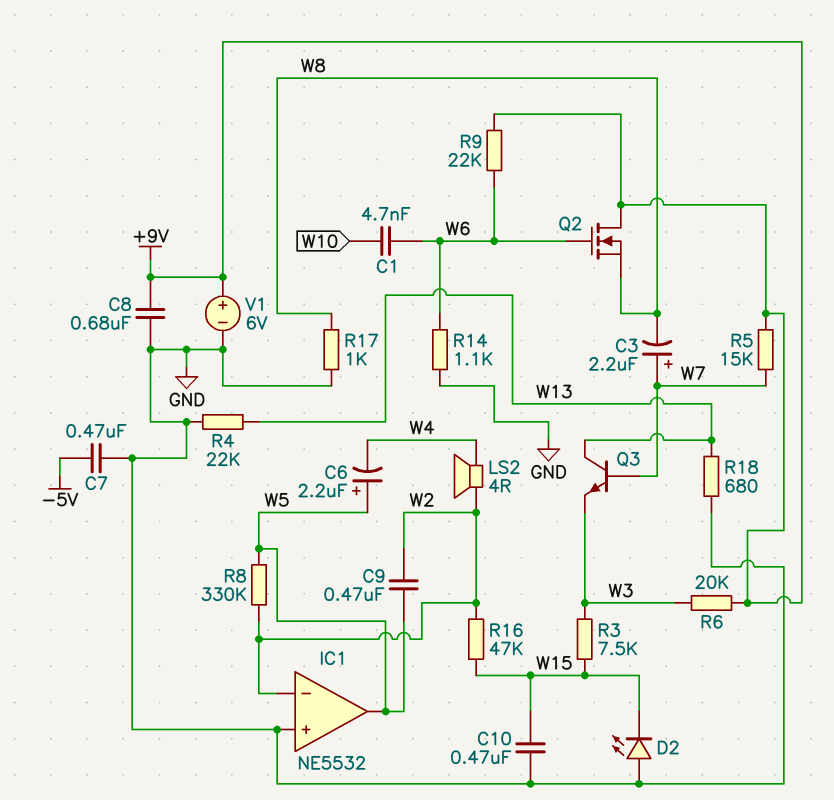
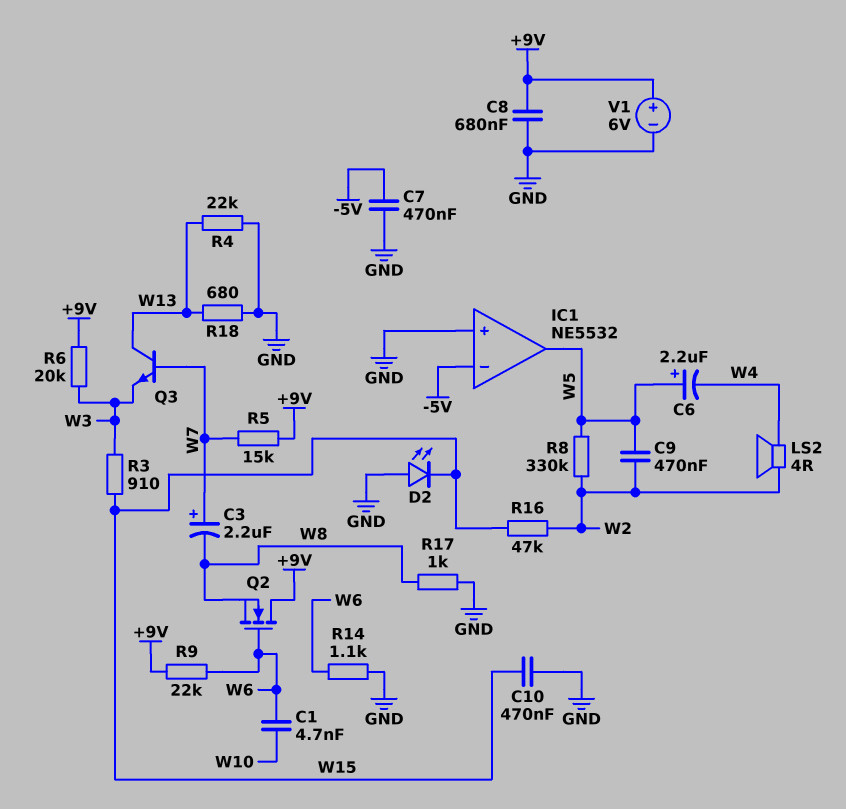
IC1 pin in-: W2 -> -5V
R3: 7.5k (W3, W15) -> 910 (W3, W15)

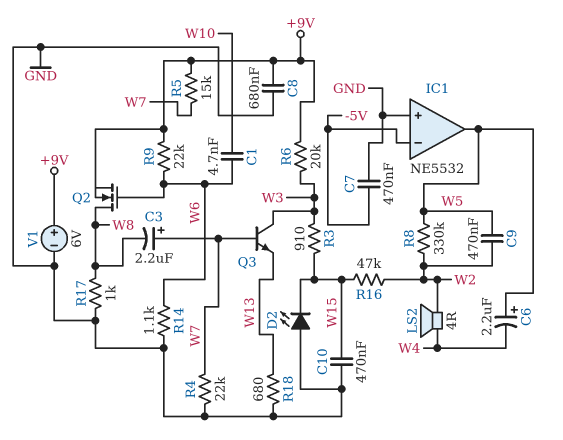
Q2: NMOS (G W6, D +9V, S W8) -> NMOS (G W6, D W8, S +9V)
Q3: NPN (B W7, C W13, E W3) -> NPN (B W7, C W3, E W13)
R4: 22k (GND, W13) -> 22k (GND, W7)

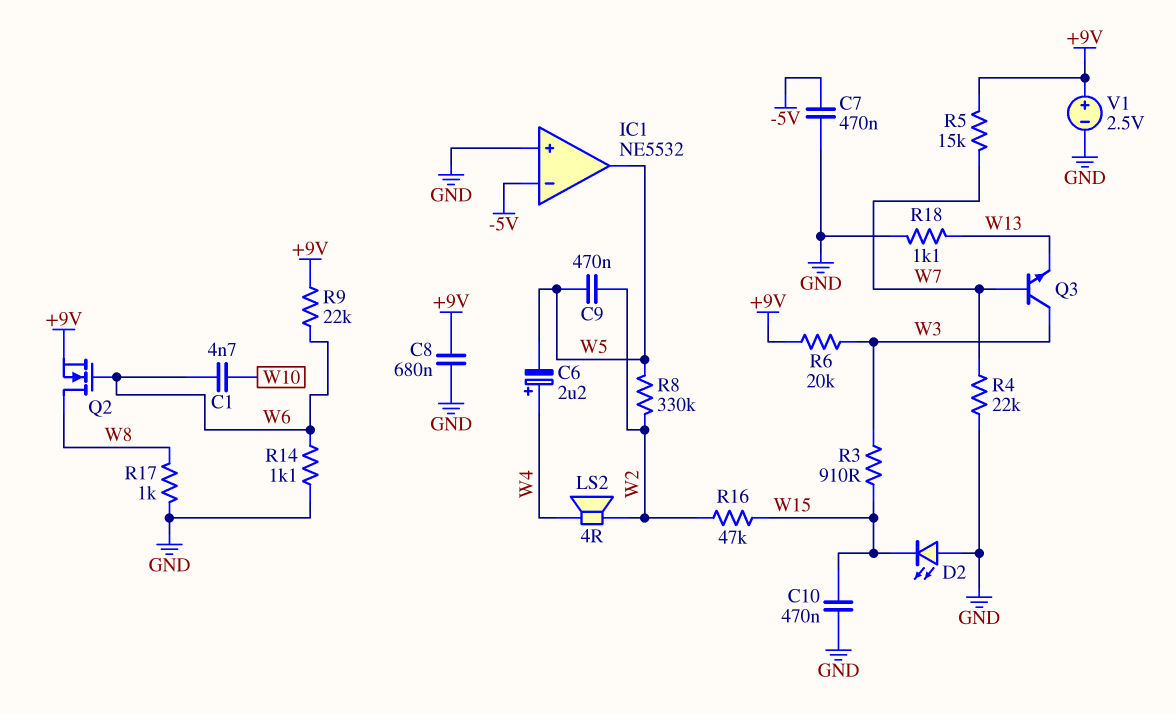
C3: 2.2uF (plus W7, minus W8) -> none
C6: 2.2uF (plus W5, minus W4) -> 2.2uF (plus W4, minus W5)
R18: 680 (GND, W13) -> 1.1k (GND, W13)
V1: 6V (plus +9V, minus GND) -> 2.5V (plus +9V, minus GND)

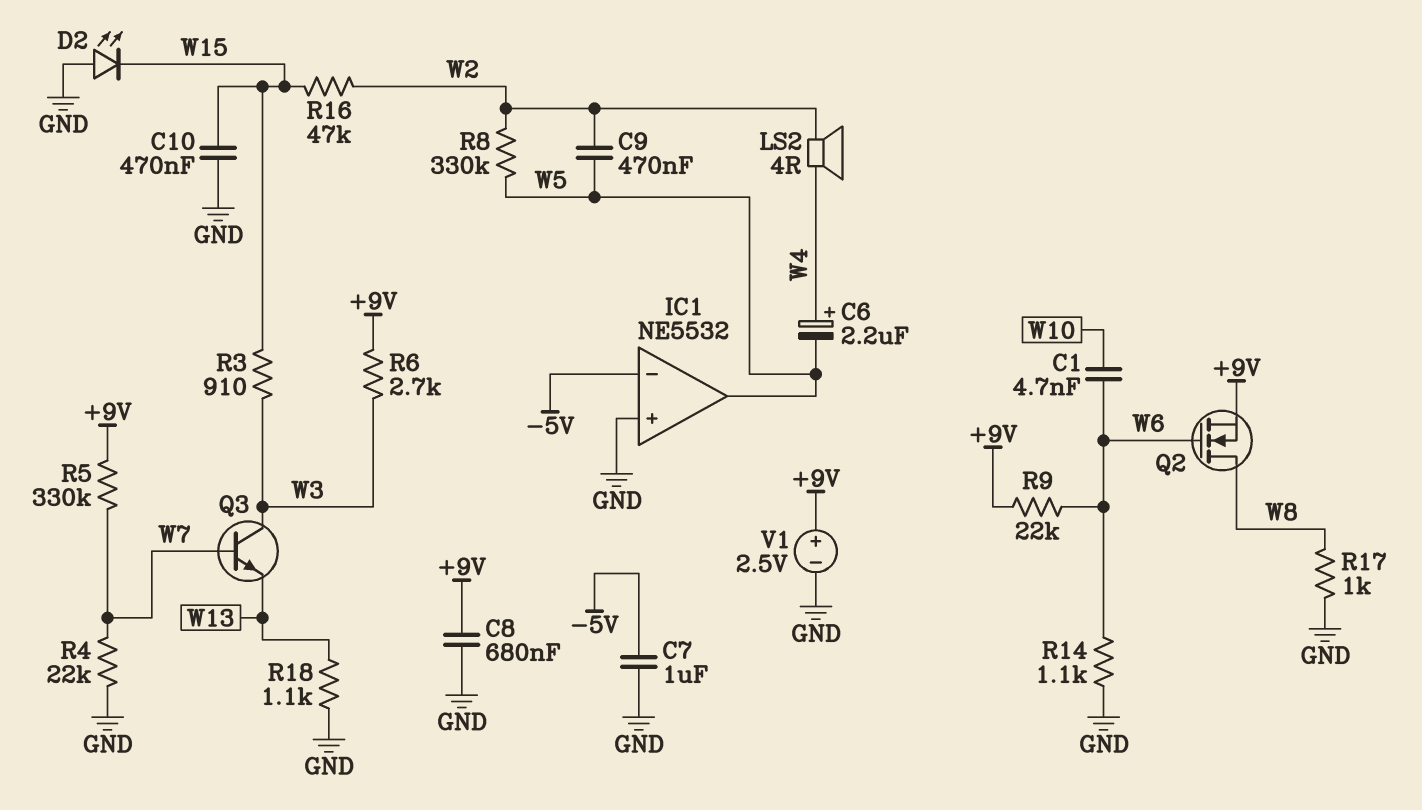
C7: 470nF (-5V, GND) -> 1uF (-5V, GND)
R5: 15k (+9V, W7) -> 330k (+9V, W7)
R6: 20k (+9V, W3) -> 2.7k (+9V, W3)

